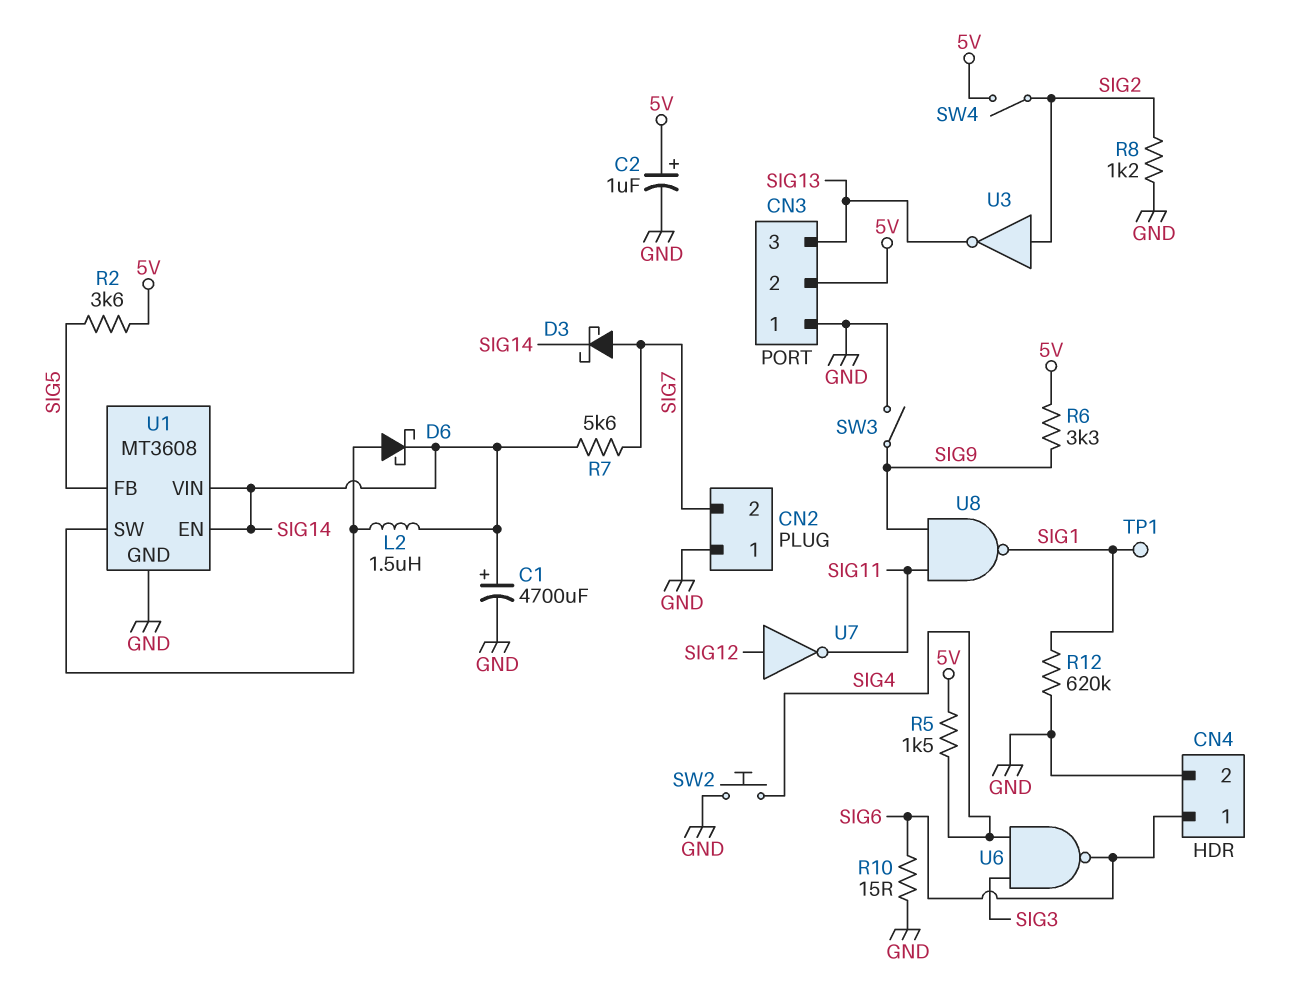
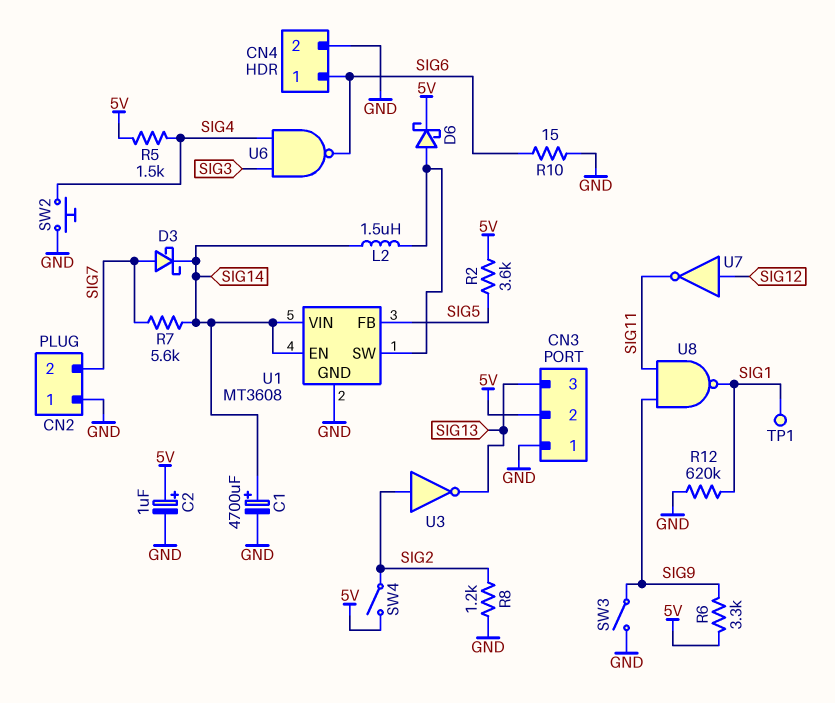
D6: schottky (A U1/SW, K SIG14) -> schottky (A U1/SW, K 5V)

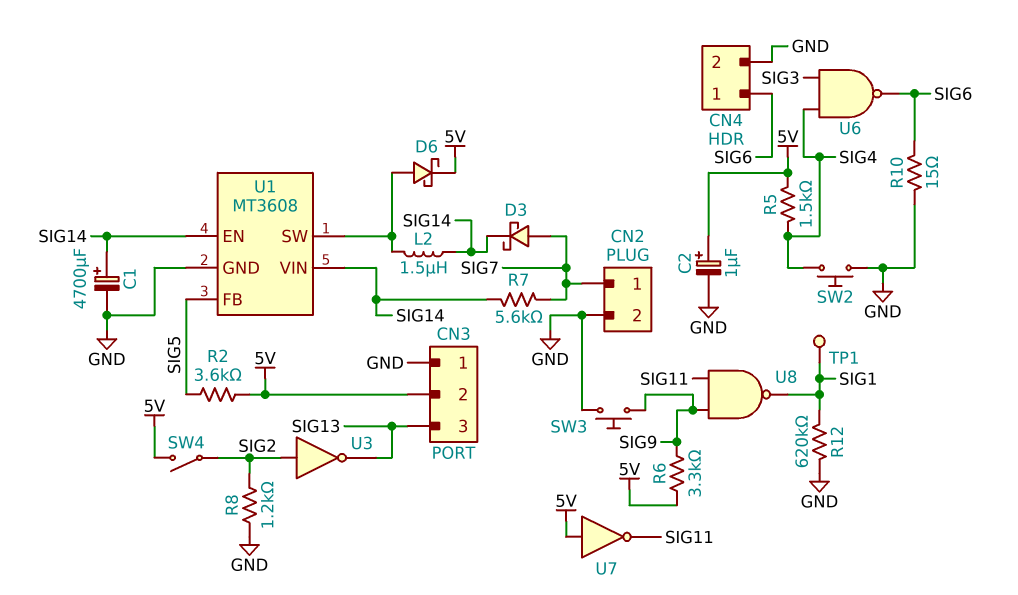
CN2 pin 1: GND -> SIG7
CN2 pin 2: SIG7 -> GND
SW3: switch (GND, SIG9) -> button (GND, SIG9)
U7: NOT (in SIG12, out SIG11) -> NOT (in 5V, out SIG11)

